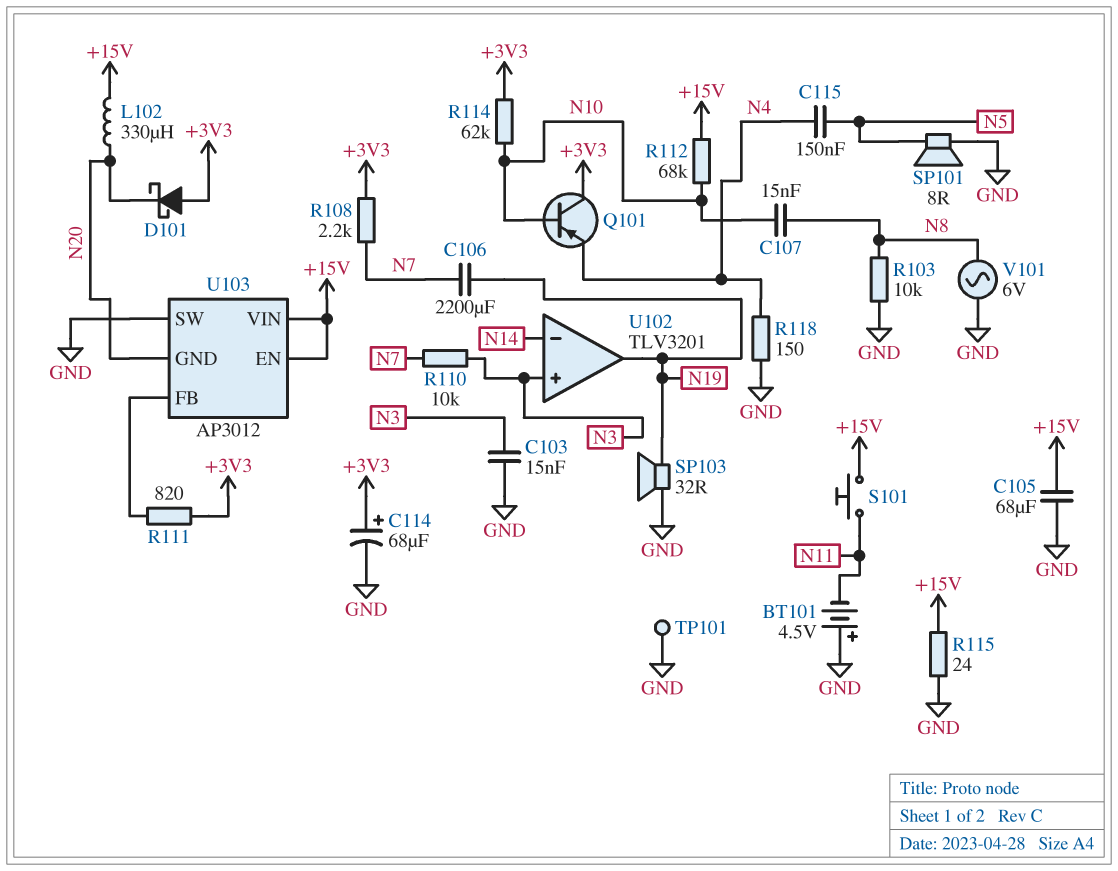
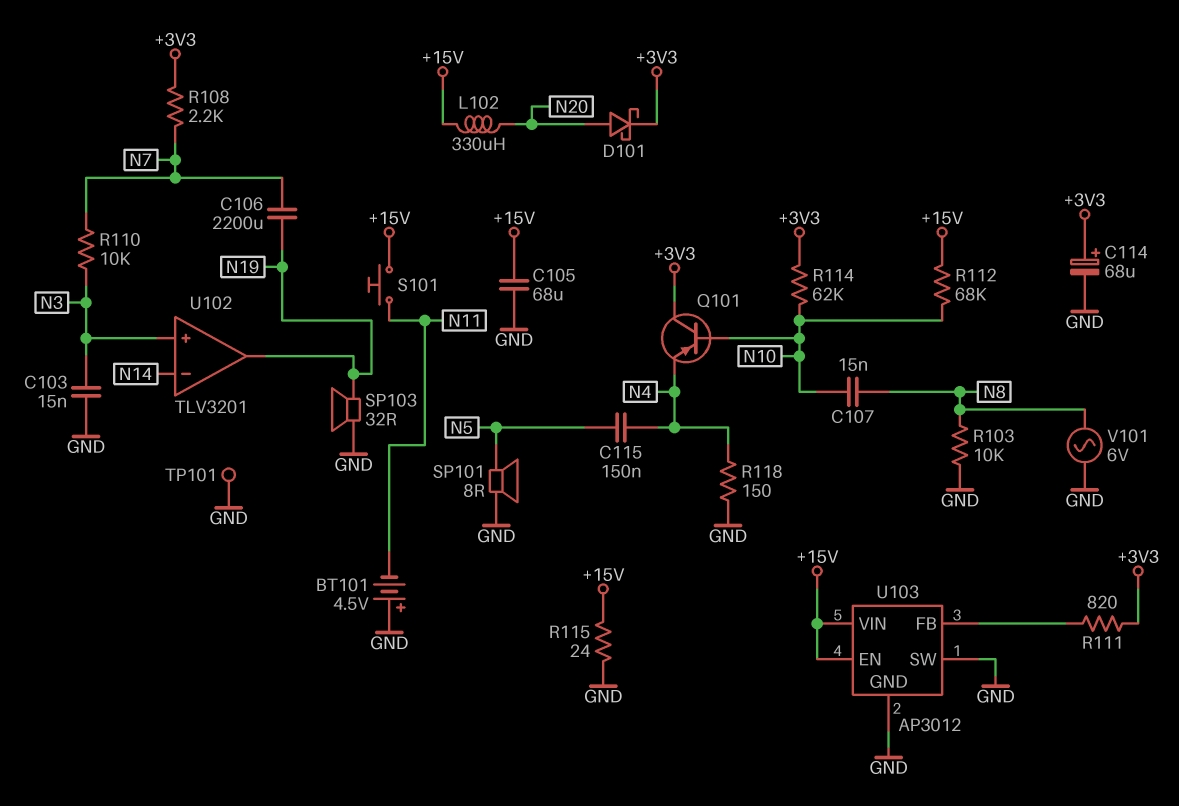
D101: schottky (A +3V3, K N20) -> schottky (A N20, K +3V3)
U103 pin GND: N20 -> GND

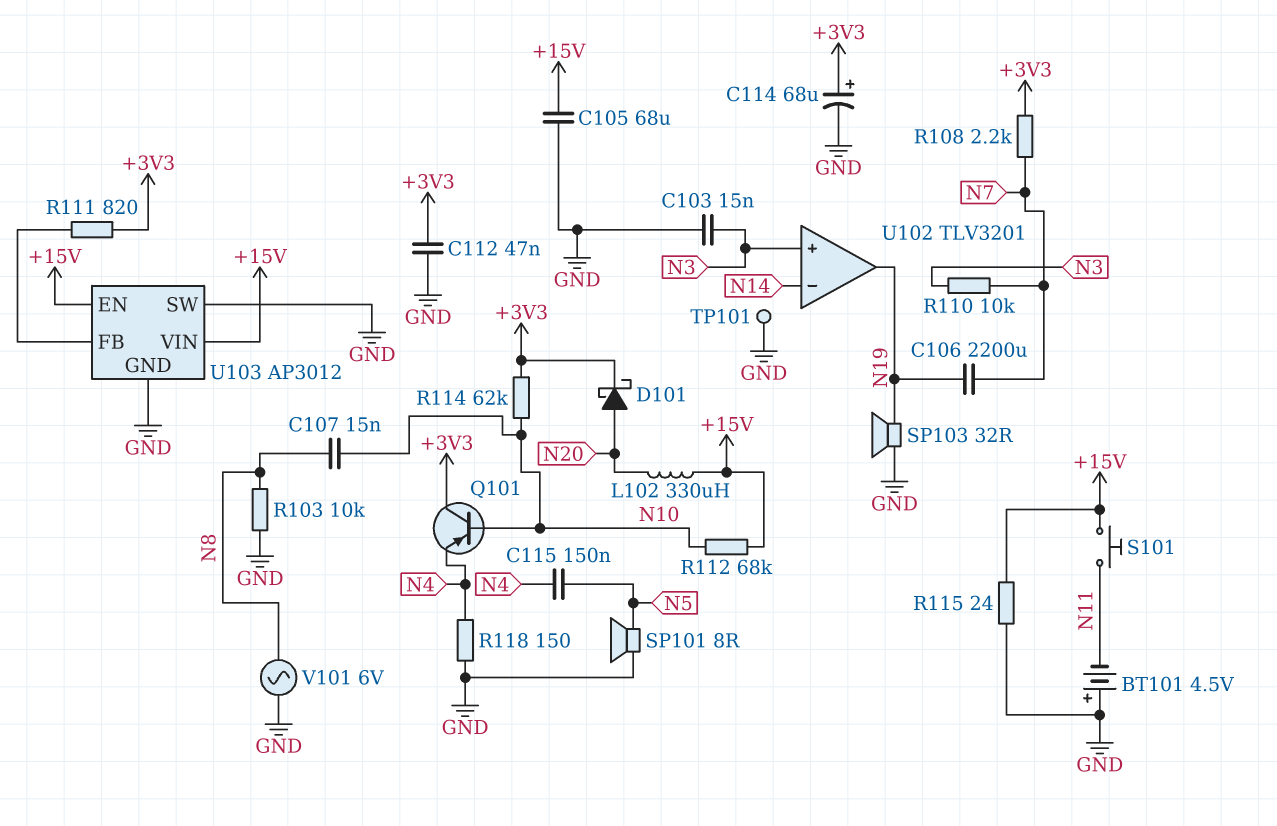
C112: none -> 47nF (+3V3, GND)

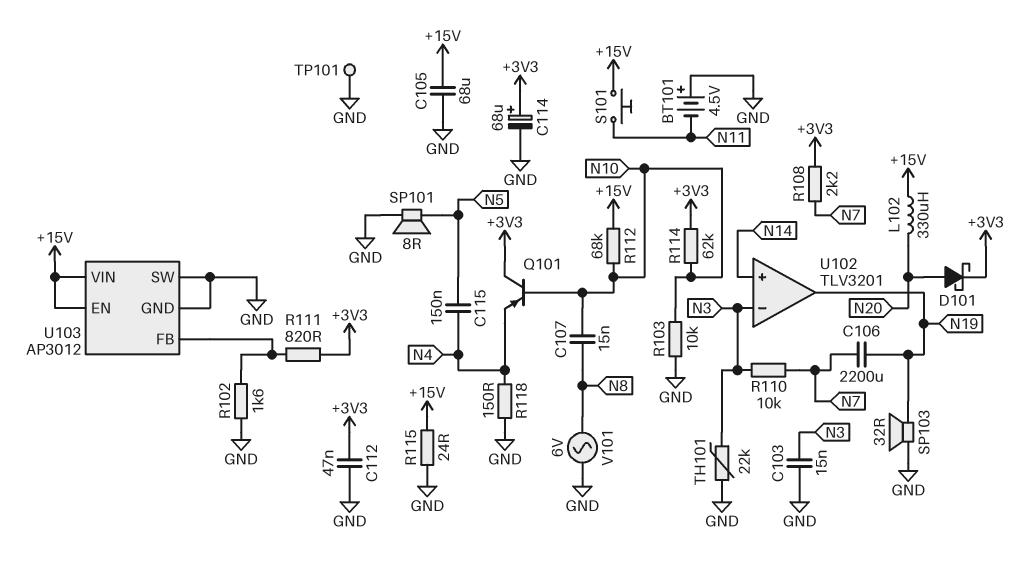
R102: none -> 1.6k (GND, U103/FB)
R103: 10k (GND, N8) -> 10k (GND, N10)
TH101: none -> 22k (GND, N3)
U102 pin in+: N3 -> N14
U102 pin in-: N14 -> N3

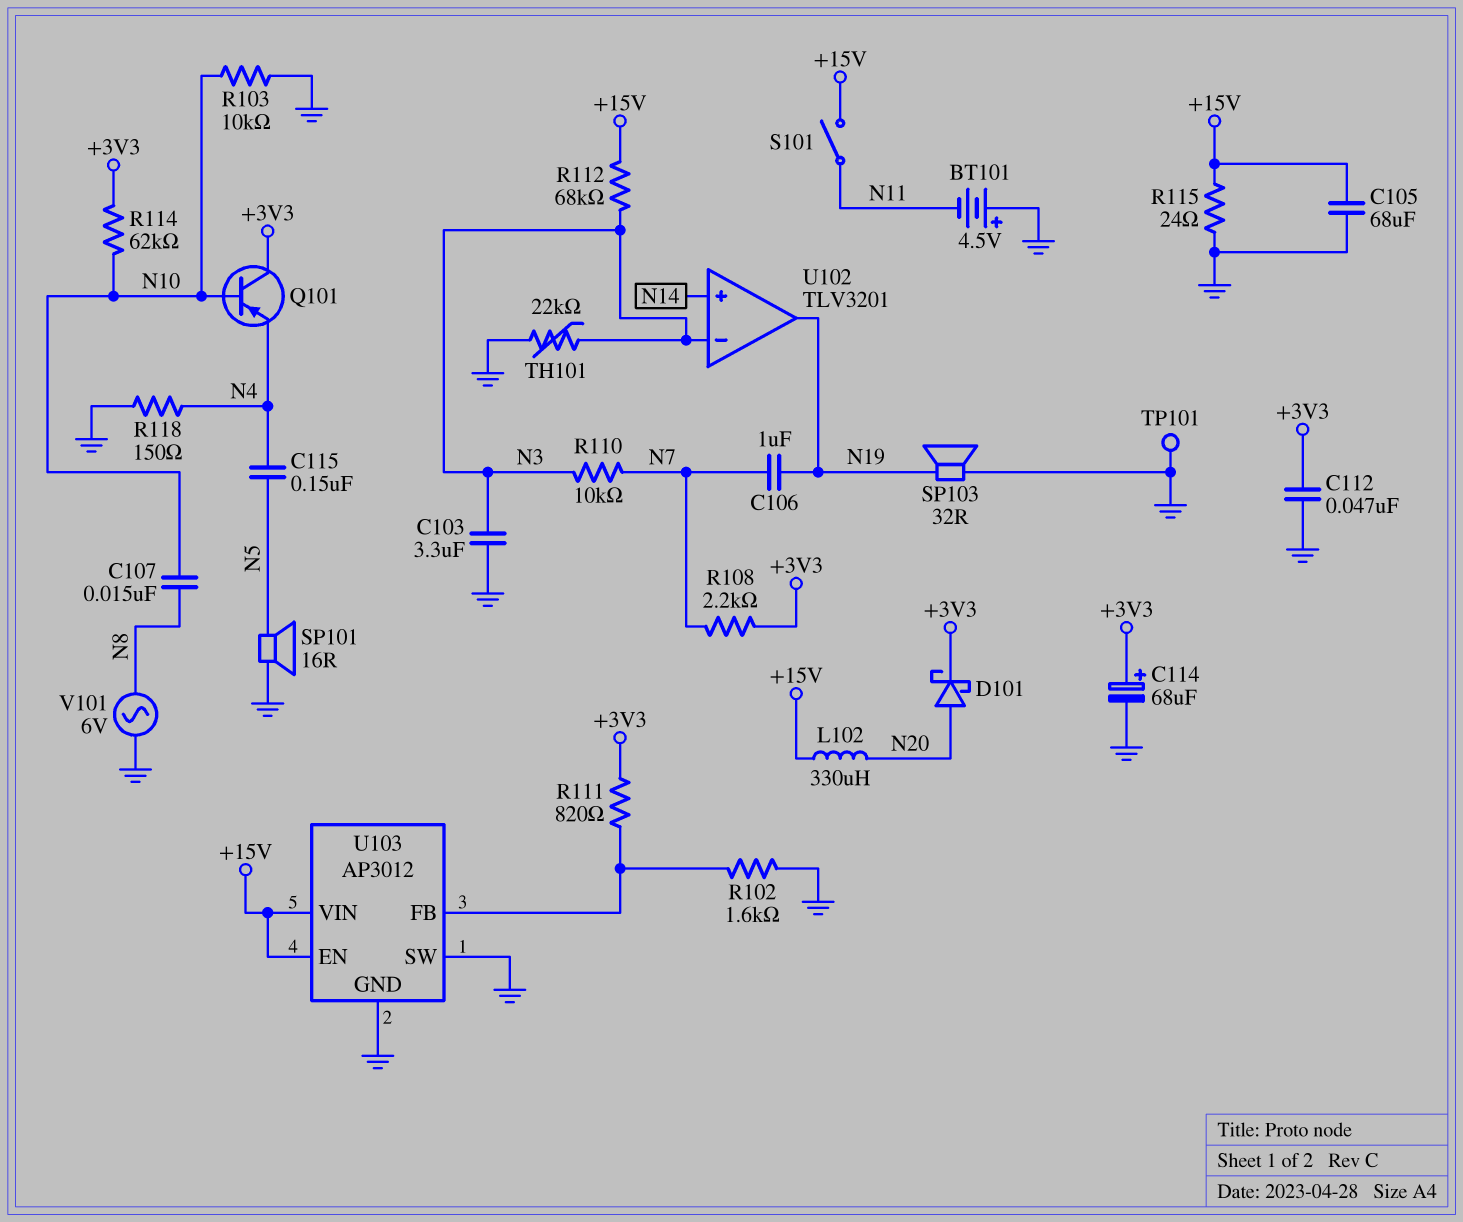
C103: 15nF (GND, N3) -> 3.3uF (GND, N3)
C106: 2200uF (N7, N19) -> 1uF (N7, N19)
R112: 68k (+15V, N10) -> 68k (+15V, N3)
S101: button (+15V, N11) -> switch (+15V, N11)
SP101: speaker 8R (GND, N5) -> speaker 16R (GND, N5)

